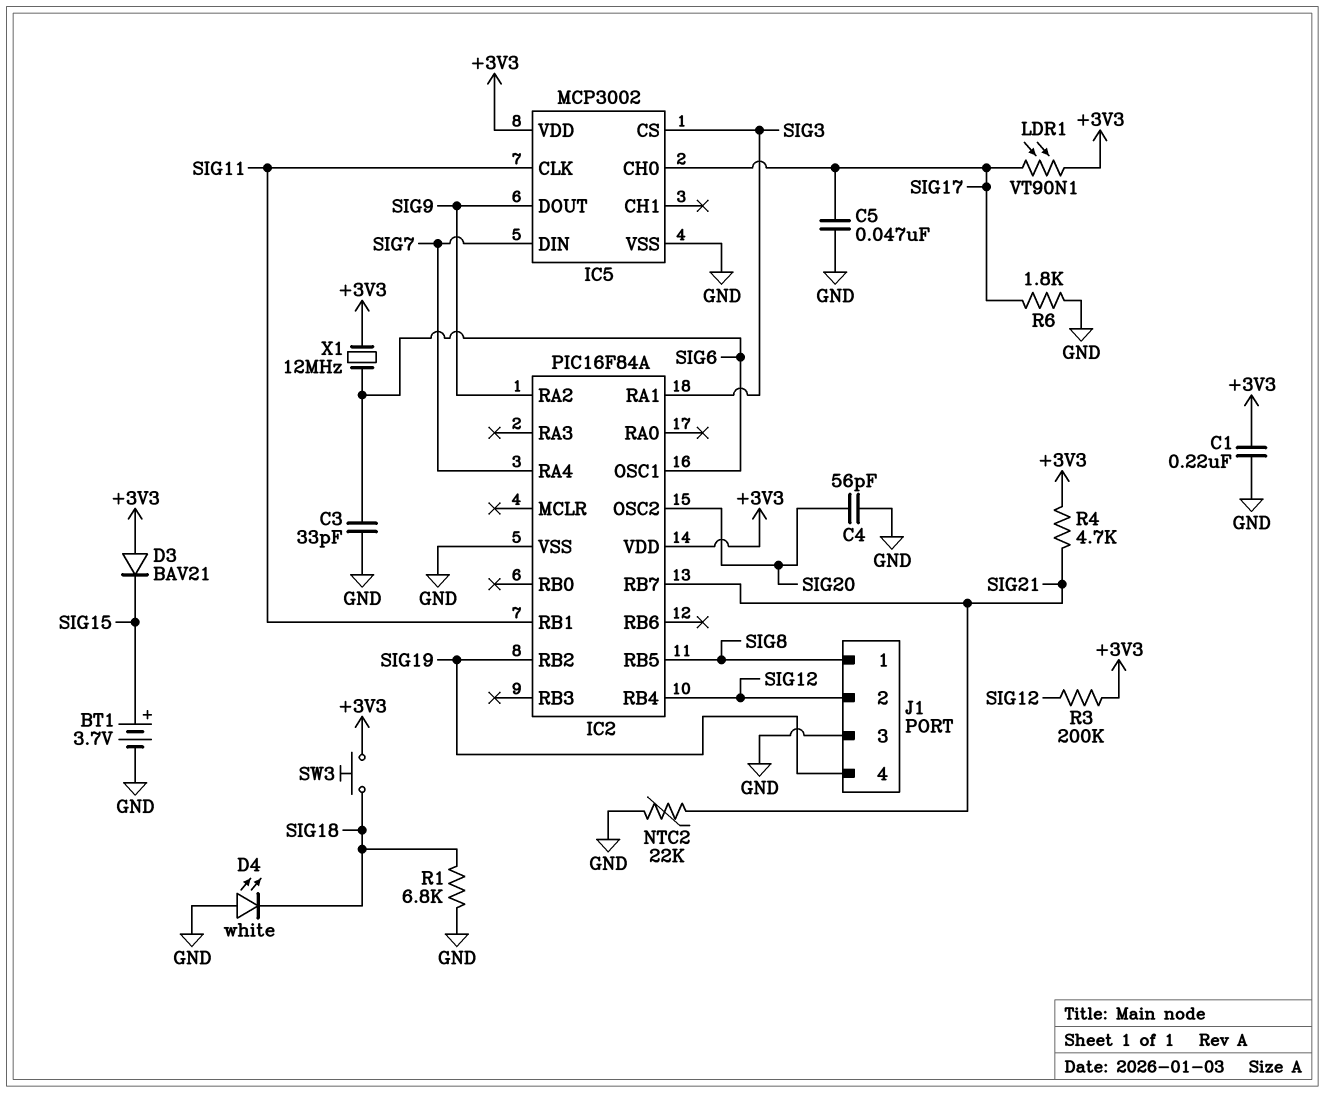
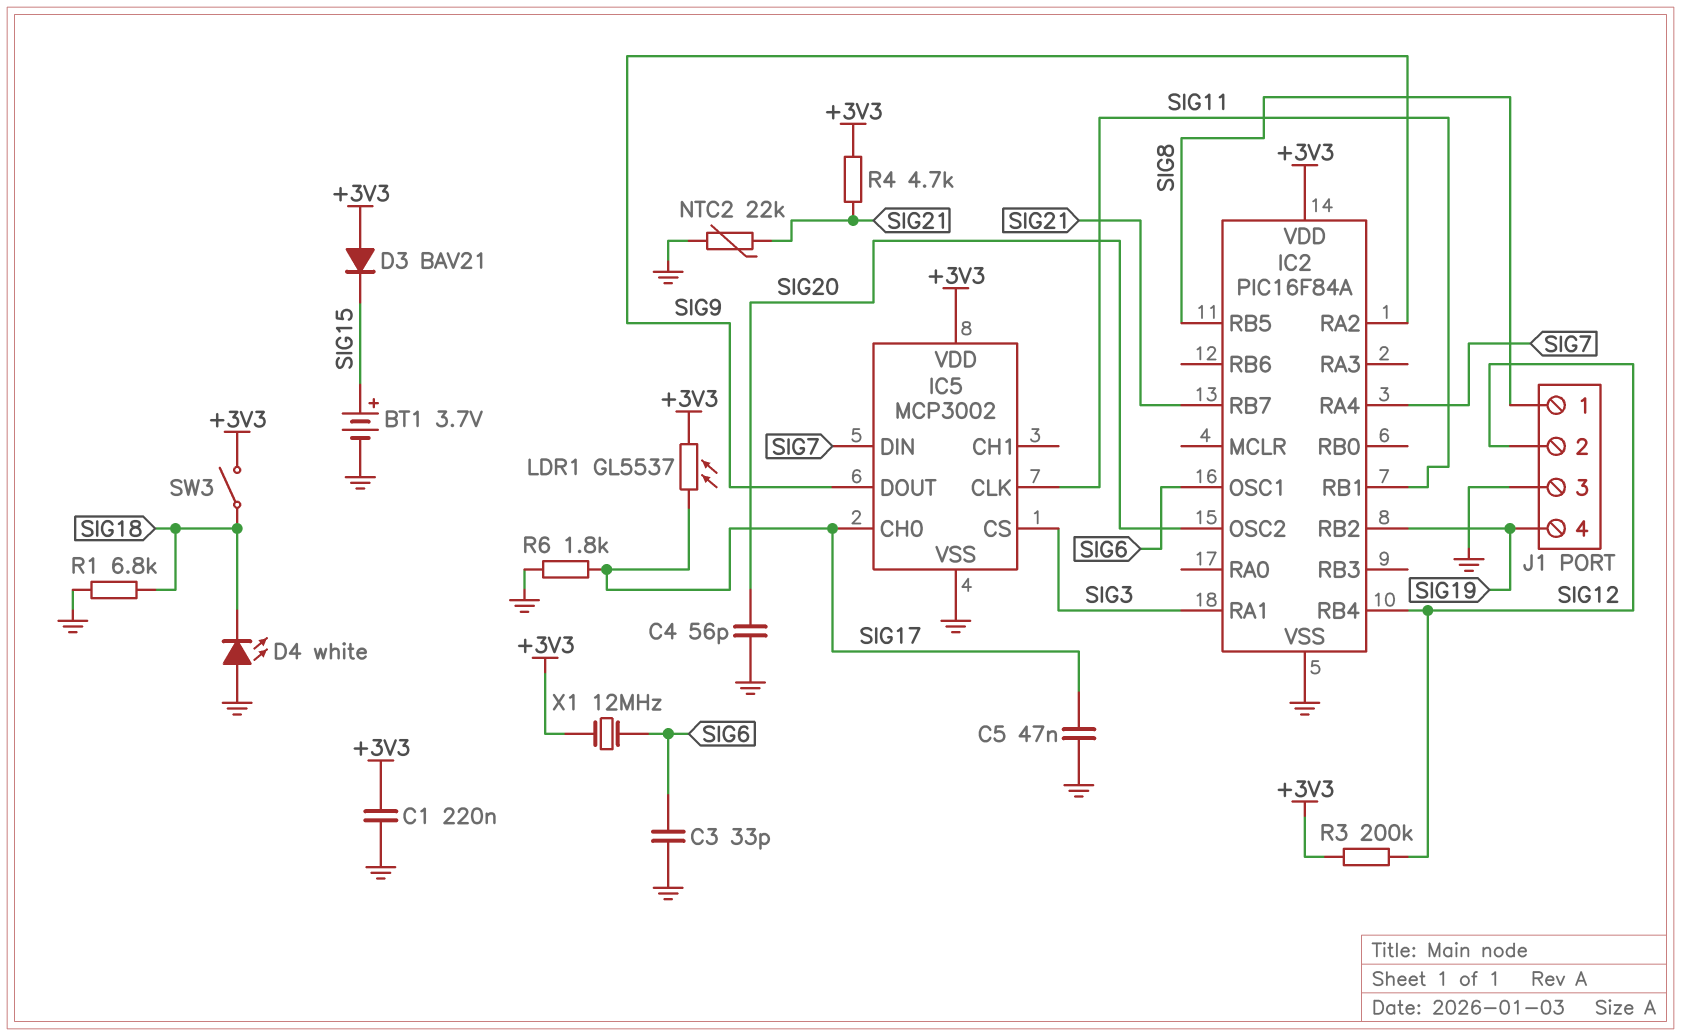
LDR1: VT90N1 (+3V3, SIG17) -> GL5537 (+3V3, SIG17)
SW3: button (+3V3, SIG18) -> switch (+3V3, SIG18)

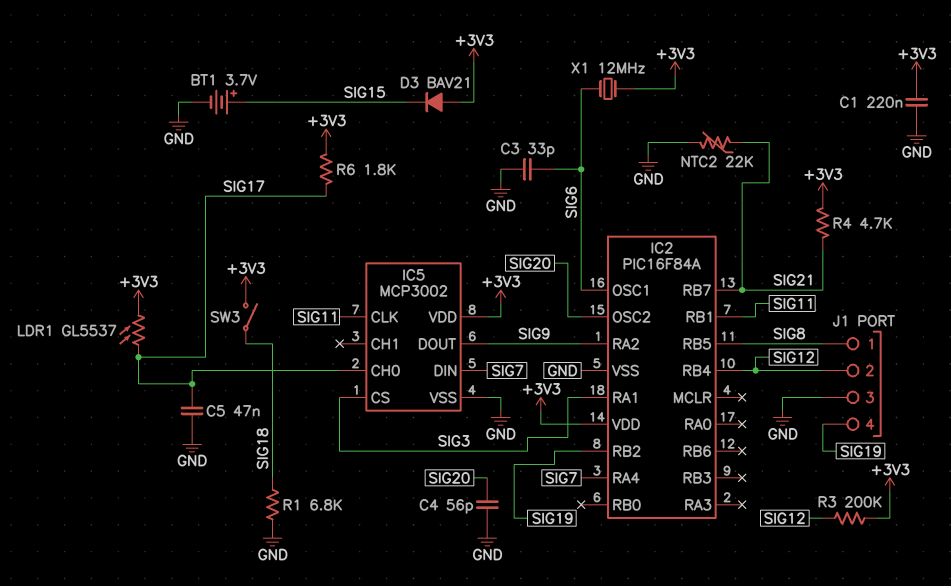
D4: LED white (A GND, K SIG18) -> none
R6: 1.8k (GND, SIG17) -> 1.8k (+3V3, SIG17)

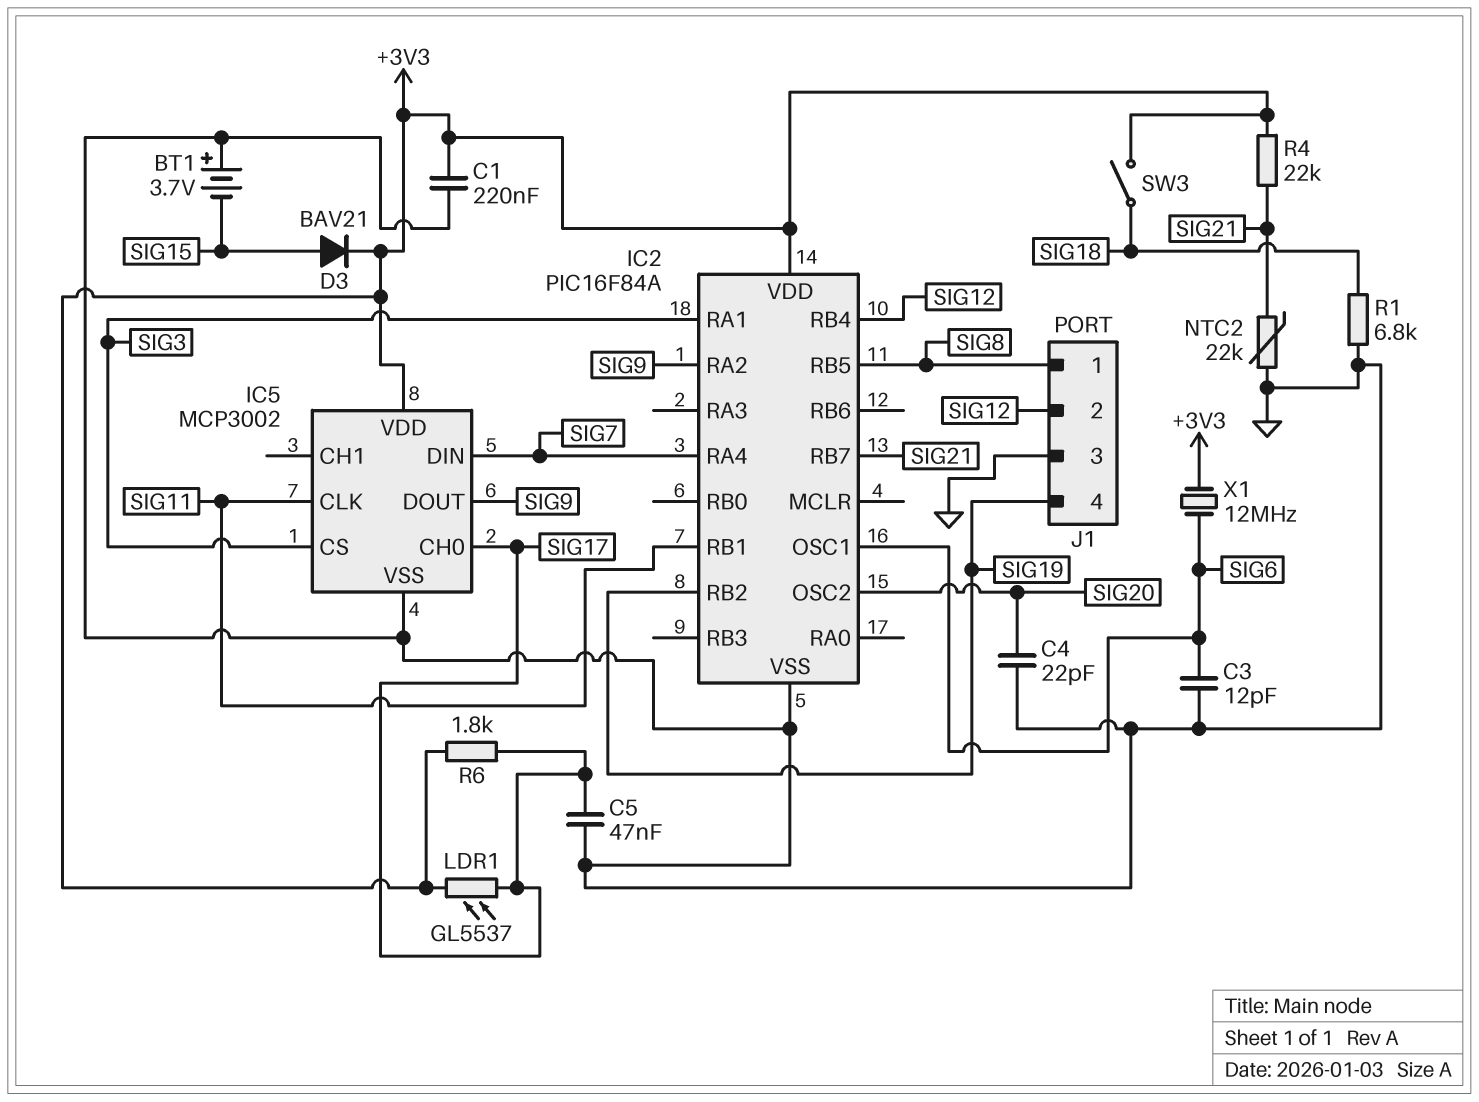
BT1: 3.7V (plus SIG15, minus GND) -> 3.7V (plus GND, minus SIG15)
C3: 33pF (GND, SIG6) -> 12pF (GND, SIG6)
C4: 56pF (GND, SIG20) -> 22pF (GND, SIG20)
D3: diode BAV21 (A +3V3, K SIG15) -> diode BAV21 (A SIG15, K +3V3)
R3: 200k (+3V3, SIG12) -> none
R4: 4.7k (+3V3, SIG21) -> 22k (+3V3, SIG21)

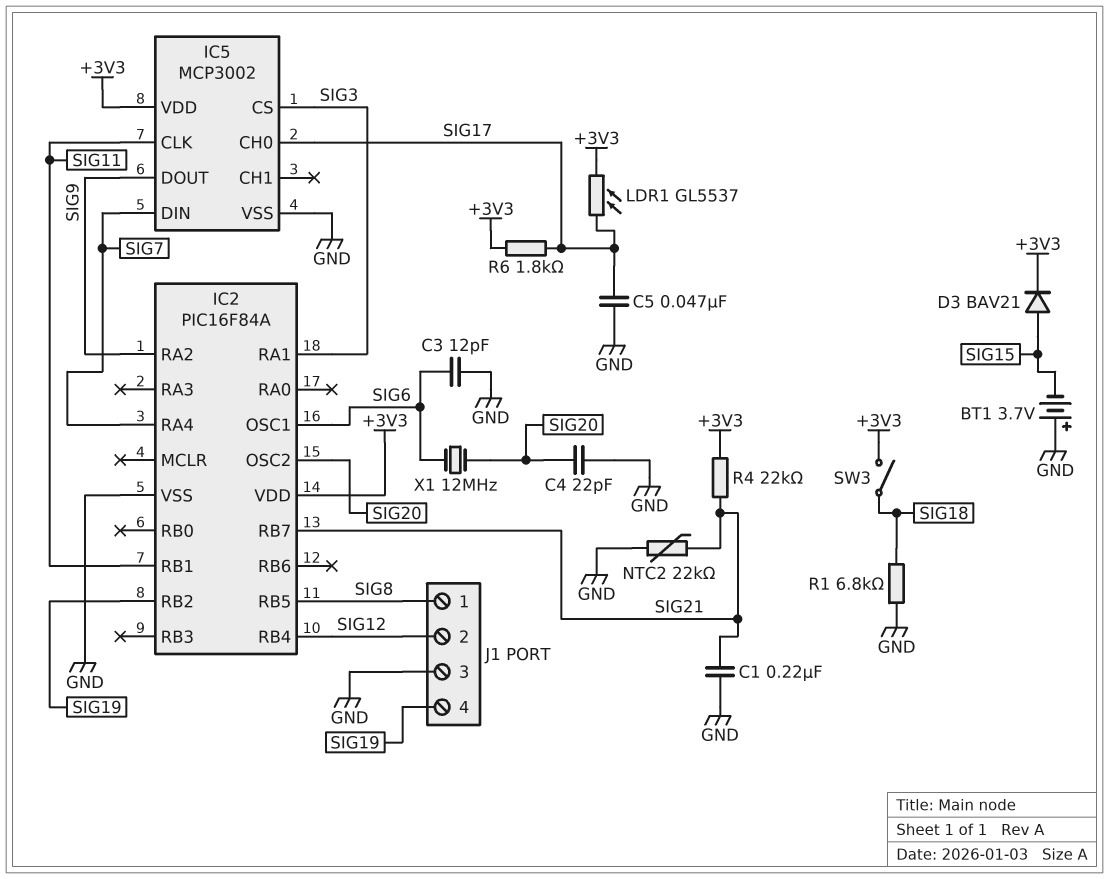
C1: 220nF (+3V3, GND) -> 220nF (GND, SIG21)
X1: 12MHz (+3V3, SIG6) -> 12MHz (SIG6, SIG20)

